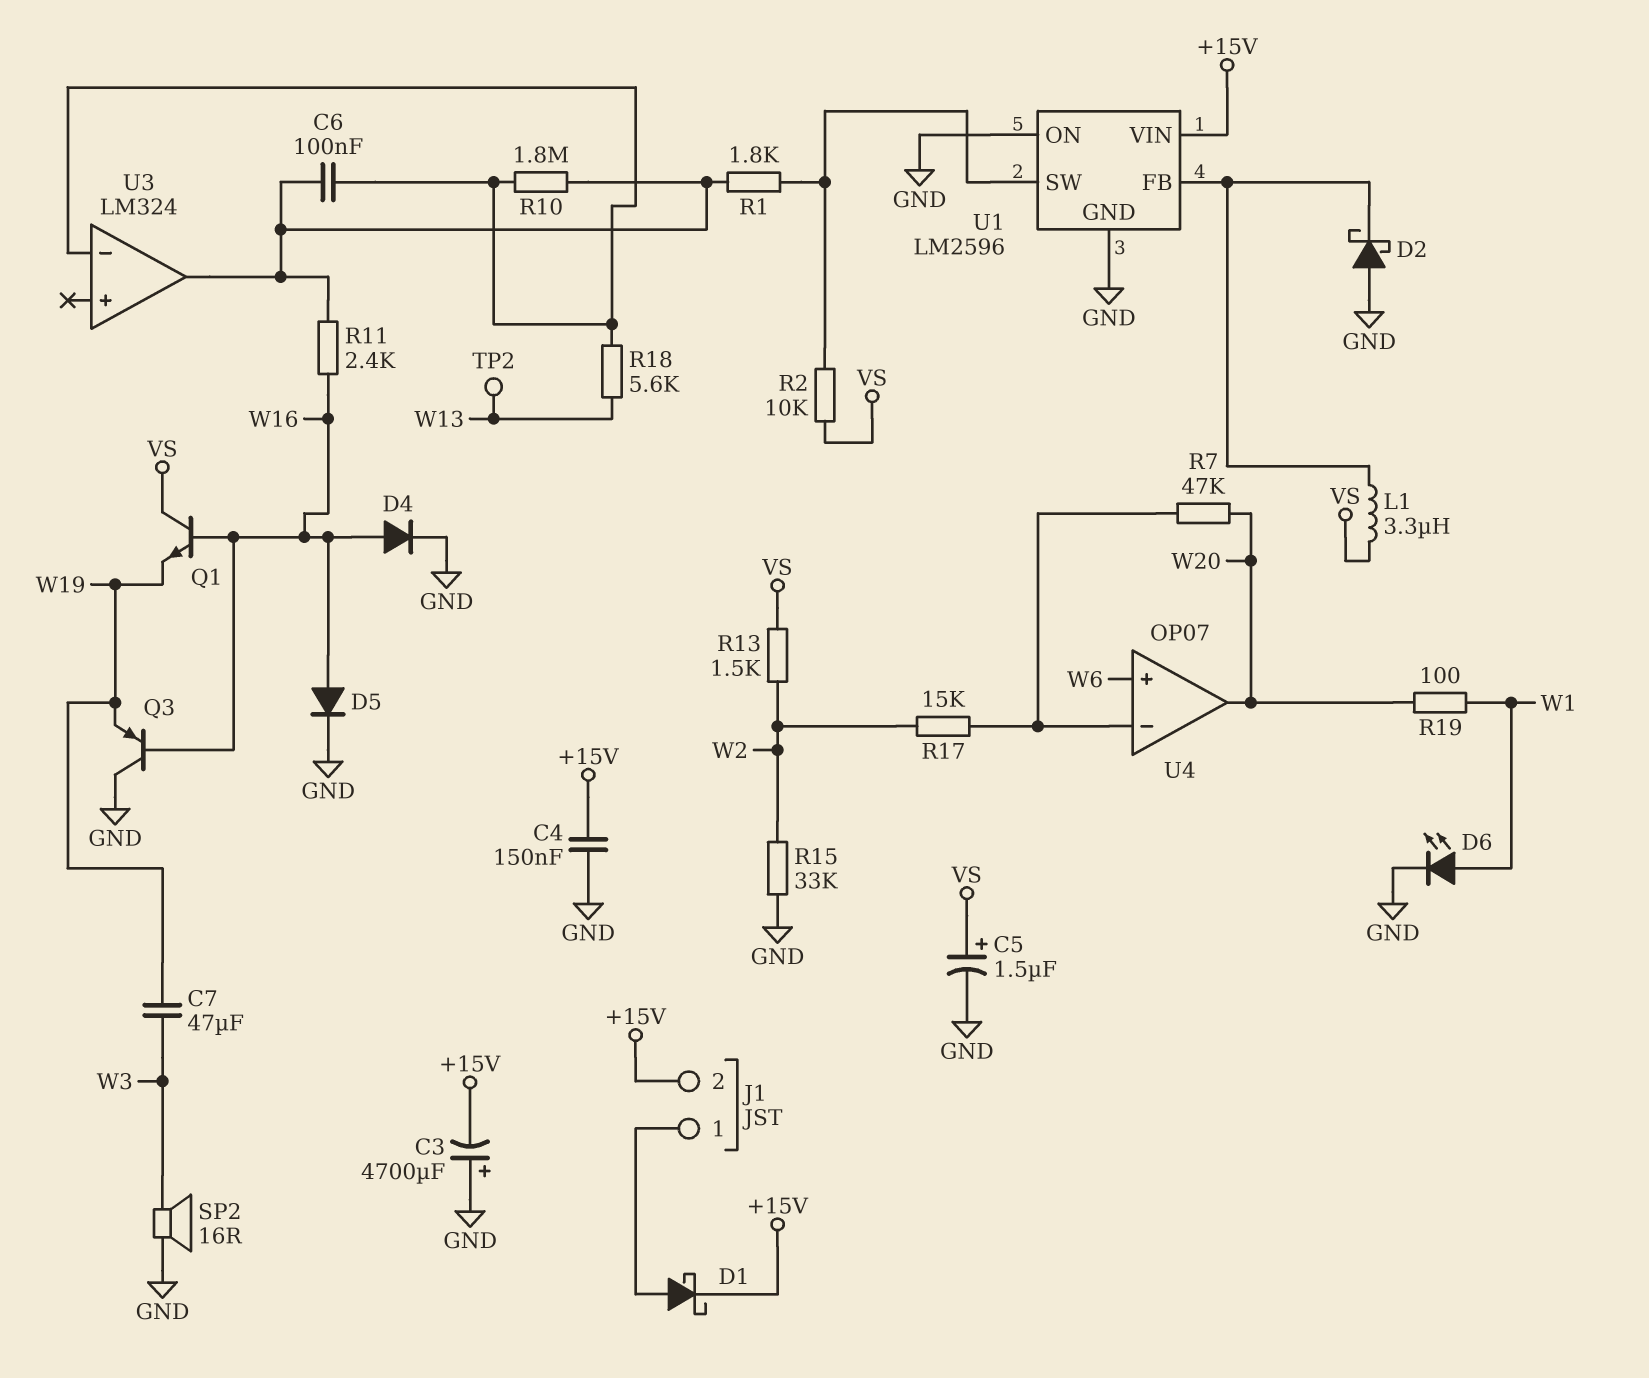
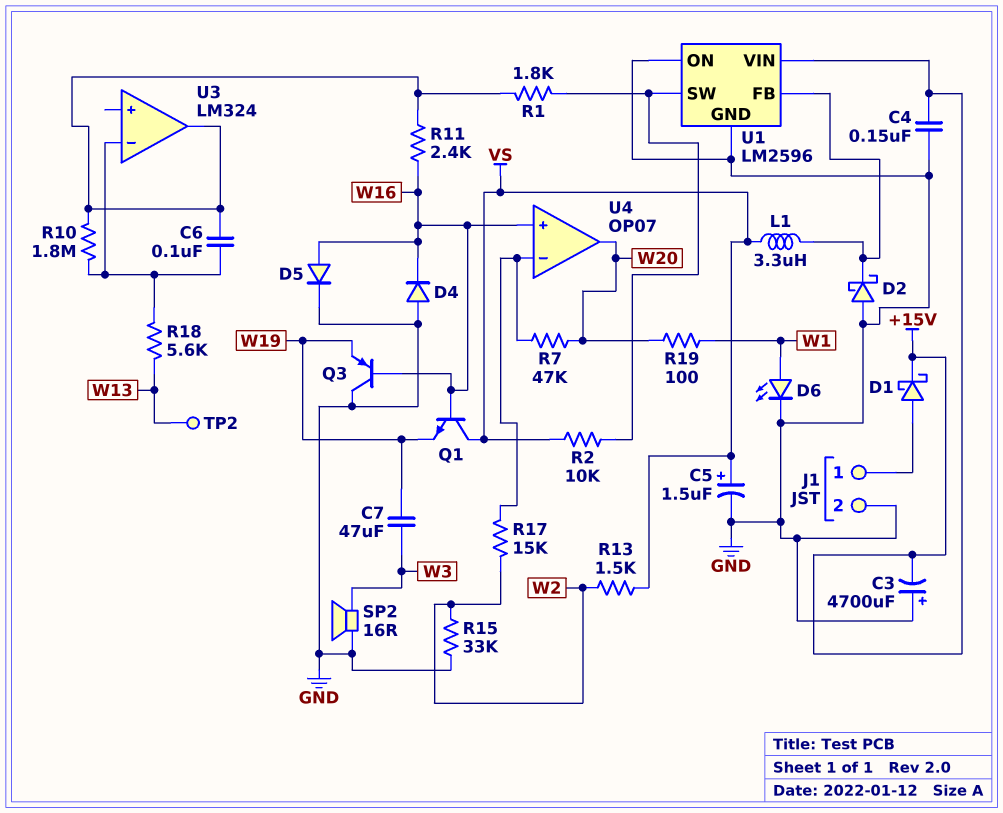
D4: diode (A W16, K GND) -> diode (A GND, K W16)
J1 pin 2: +15V -> GND
U4 pin in+: W6 -> W16

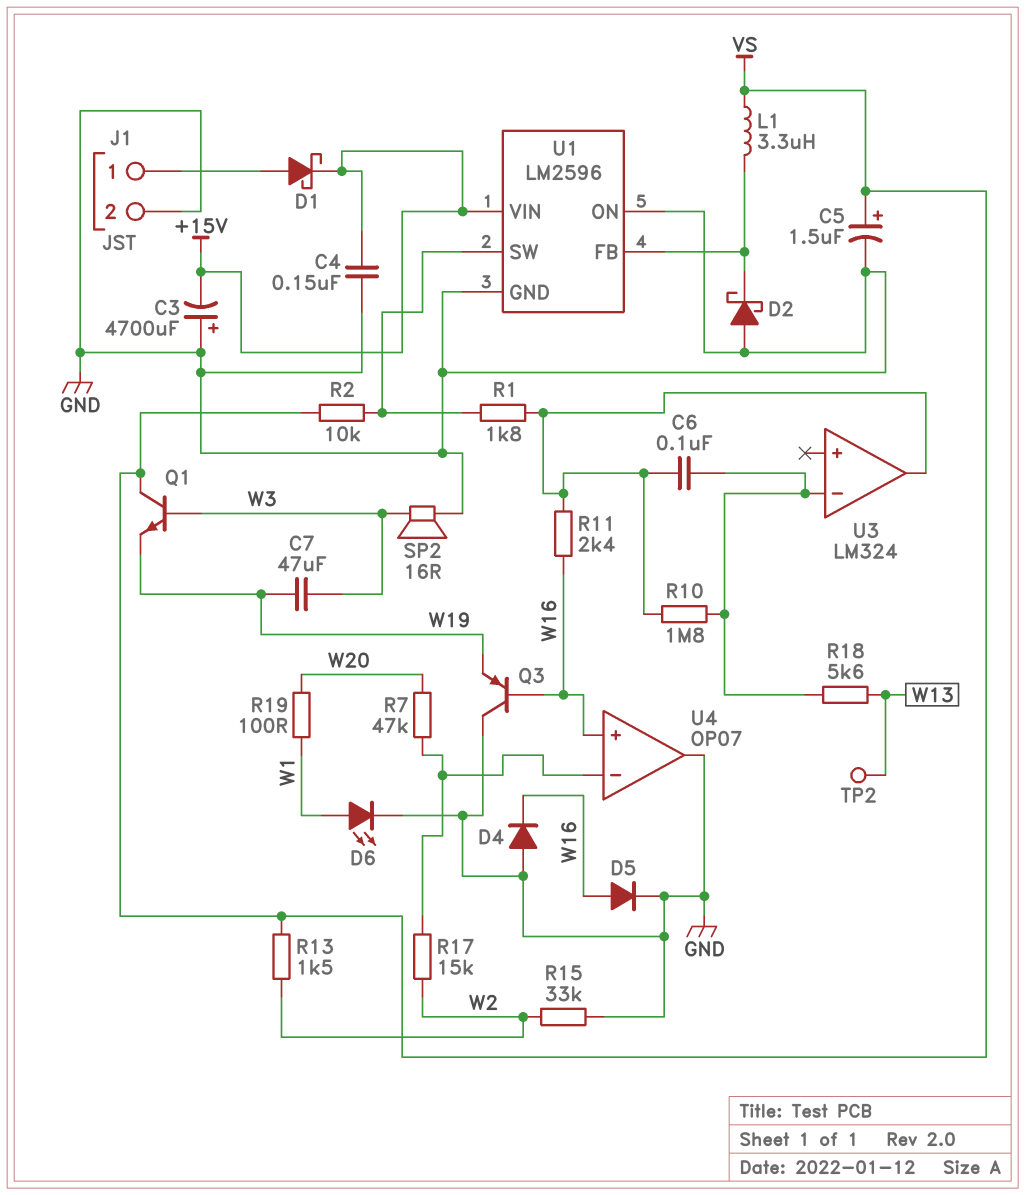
Q1: NPN (B W16, C VS, E W19) -> NPN (B W3, C VS, E W19)
U4 pin out: W20 -> GND

